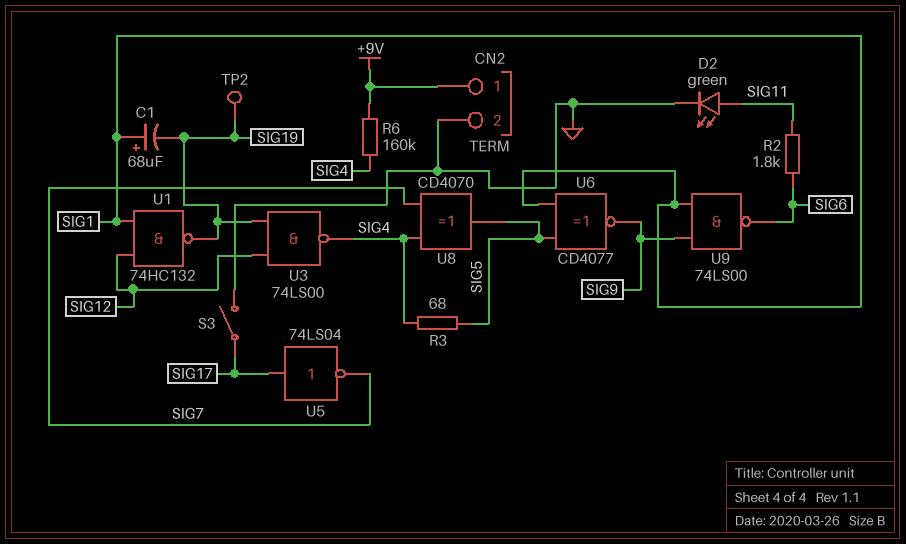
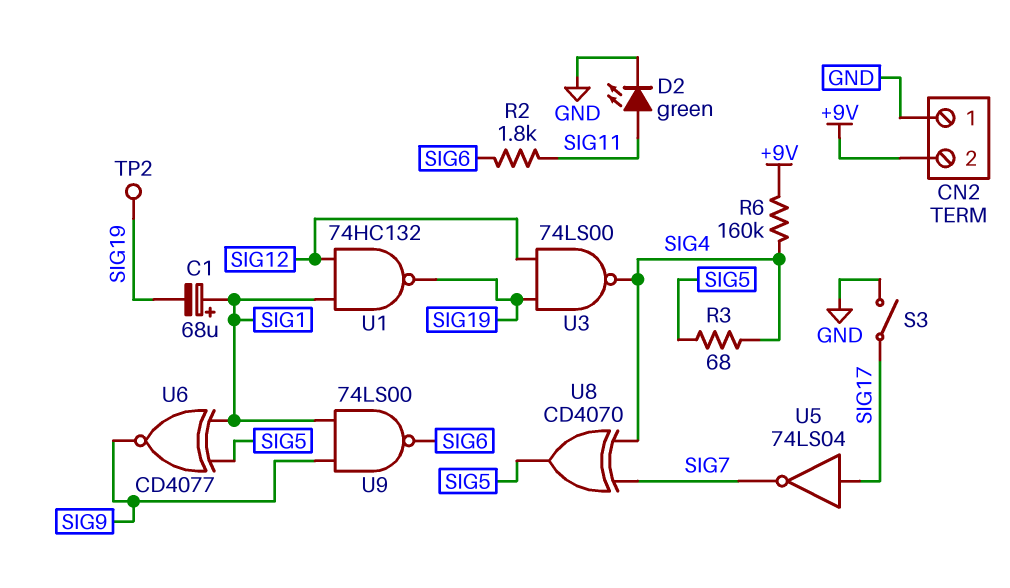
CN2 pin 1: +9V -> GND
CN2 pin 2: GND -> +9V

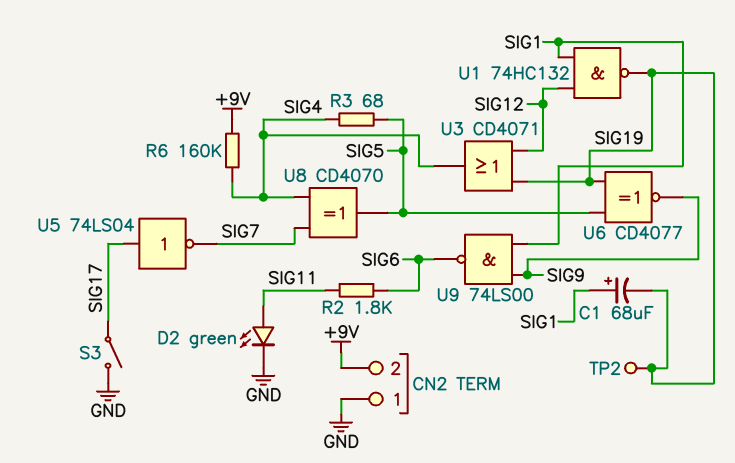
U3: NAND 74LS00 (in SIG12, in SIG19, out SIG4) -> OR CD4071 (in SIG12, in SIG19, out SIG4)
U6: XNOR CD4077 (in SIG1, in SIG5, out SIG9) -> XNOR CD4077 (in SIG5, in SIG19, out SIG9)

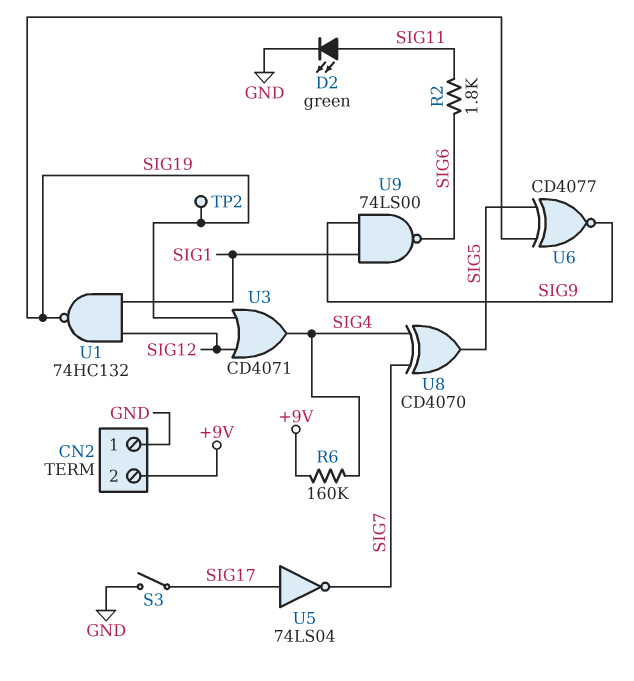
C1: 68uF (plus SIG1, minus SIG19) -> none
R3: 68 (SIG4, SIG5) -> none

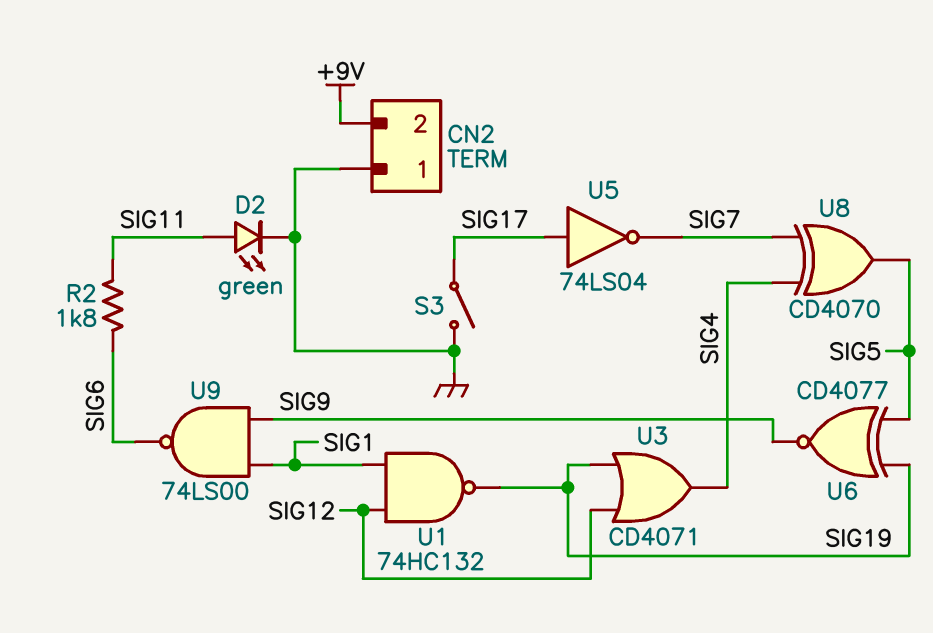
R6: 160k (+9V, SIG4) -> none
TP2: test point (SIG19) -> none

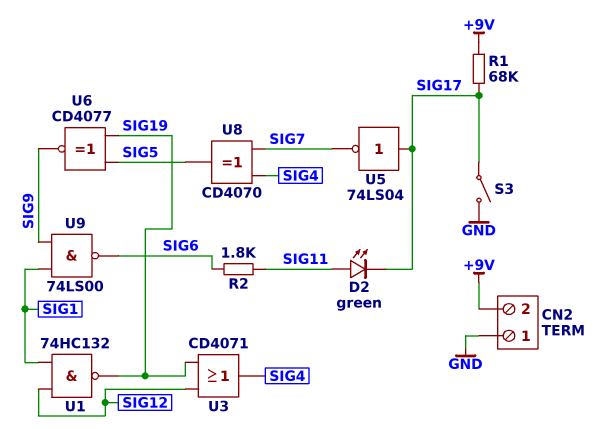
D2: LED green (A SIG11, K GND) -> LED green (A SIG11, K SIG17)
R1: none -> 68k (+9V, SIG17)

